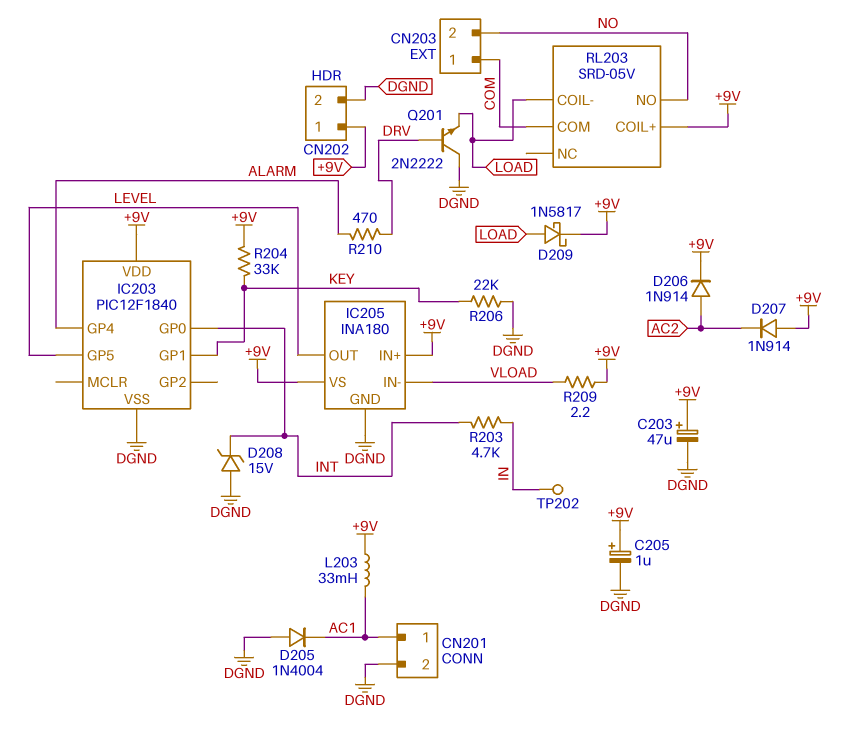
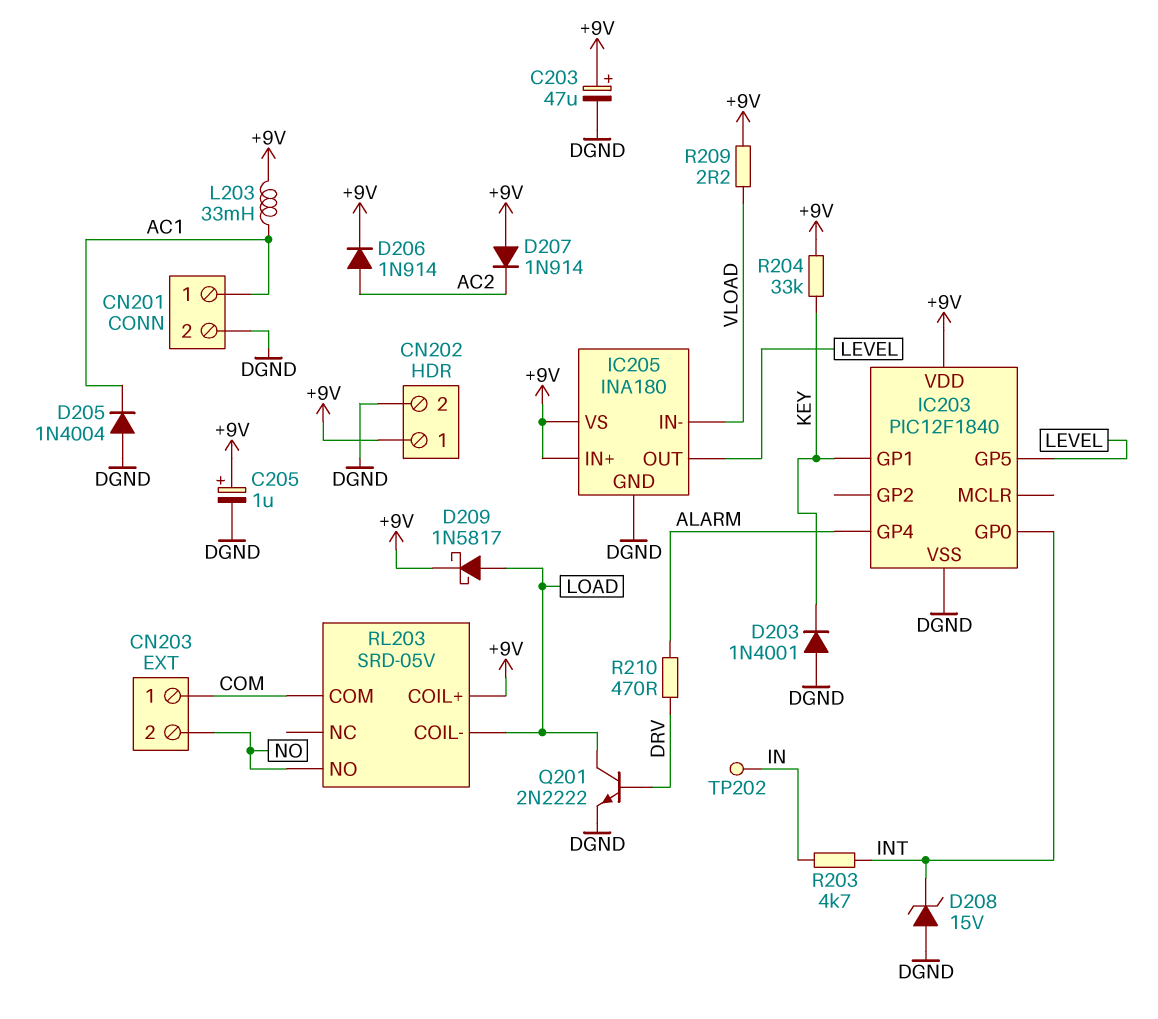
D203: none -> diode 1N4001 (A DGND, K KEY)
Q201: NPN 2N2222 (B DRV, C DGND, E LOAD) -> NPN 2N2222 (B DRV, C LOAD, E DGND)
R206: 22k (DGND, KEY) -> none

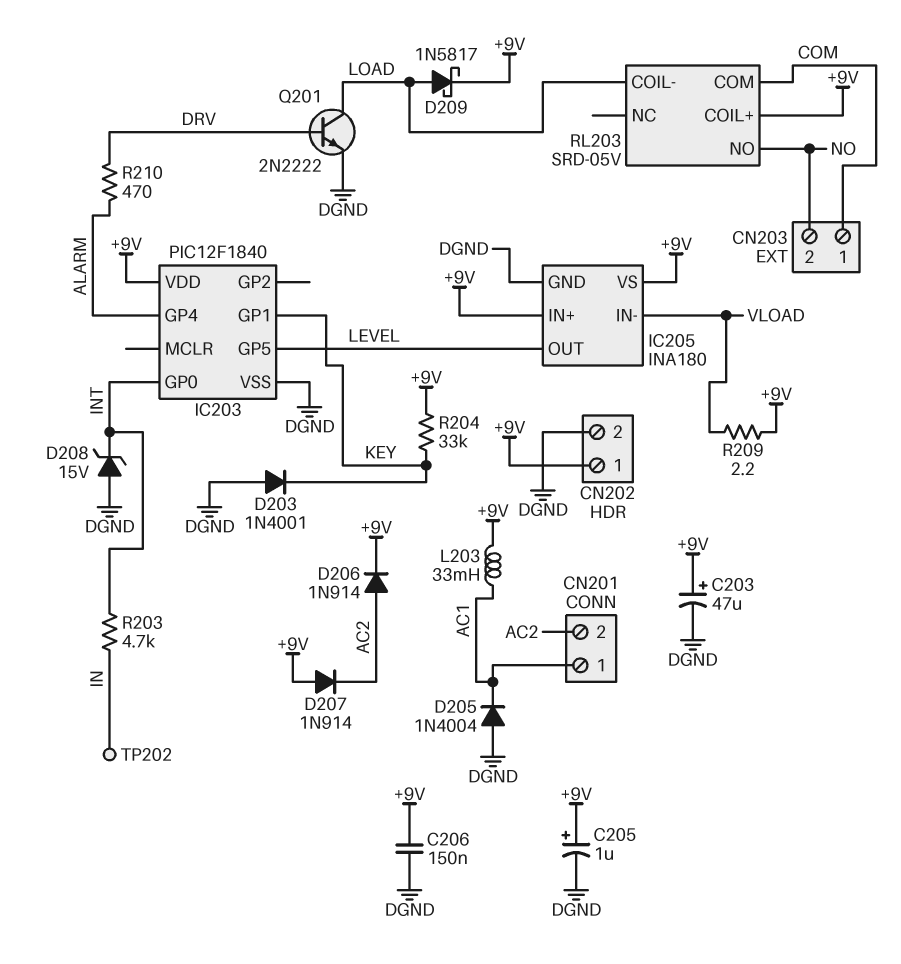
C206: none -> 150nF (+9V, DGND)
CN201 pin 2: DGND -> AC2

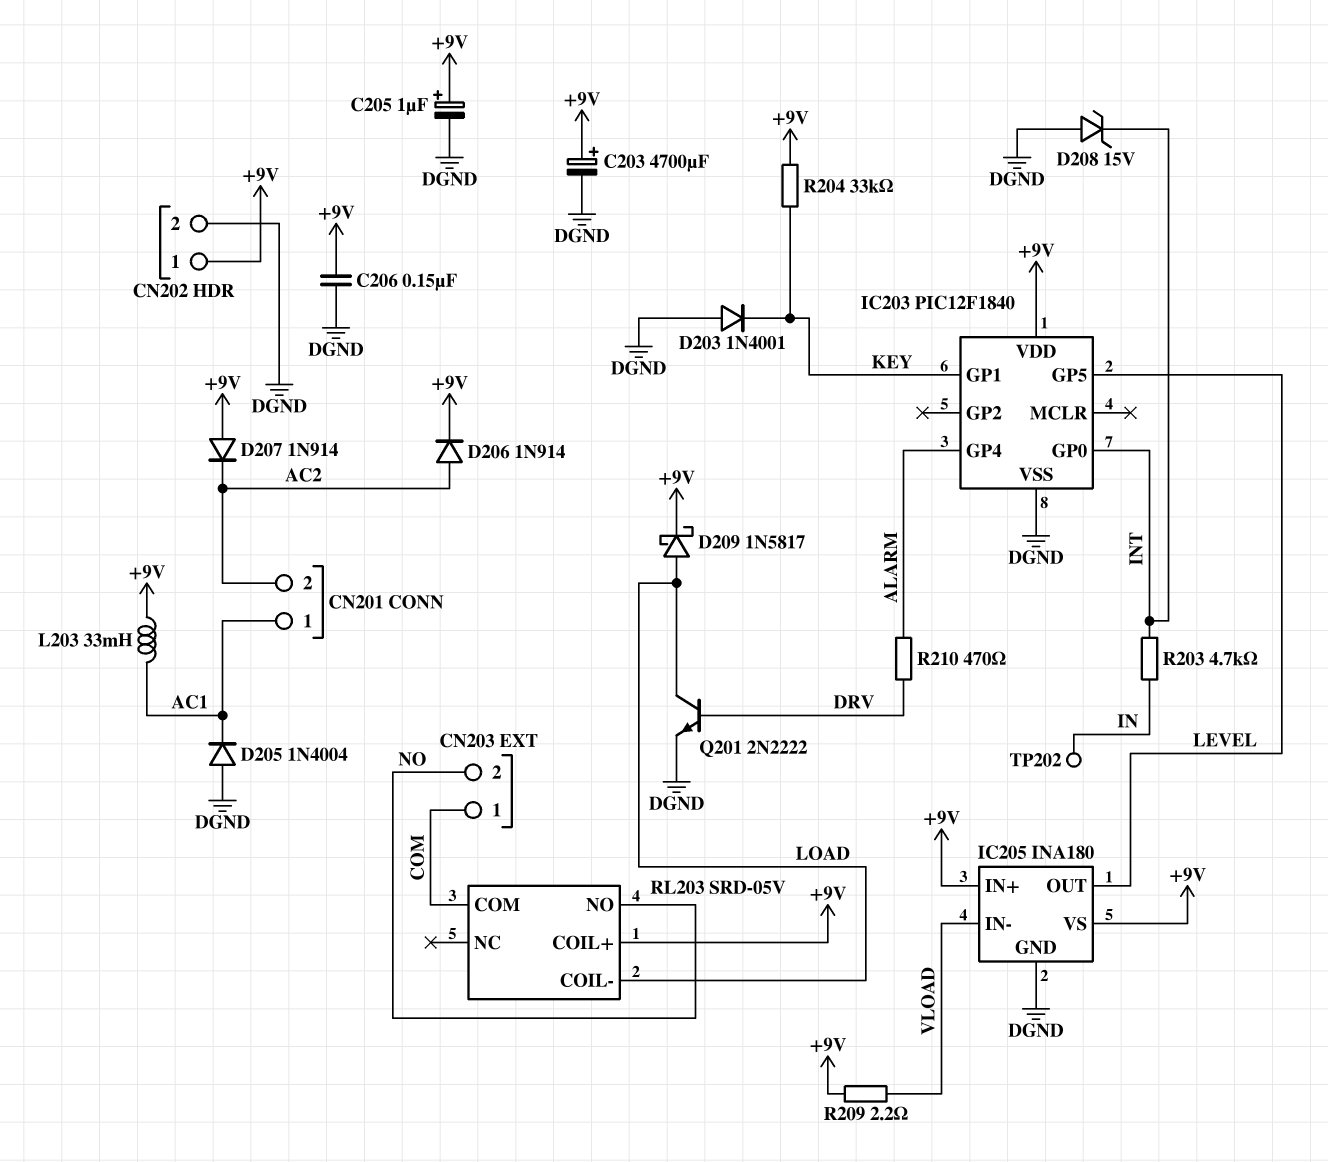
C203: 47uF (plus +9V, minus DGND) -> 4700uF (plus +9V, minus DGND)

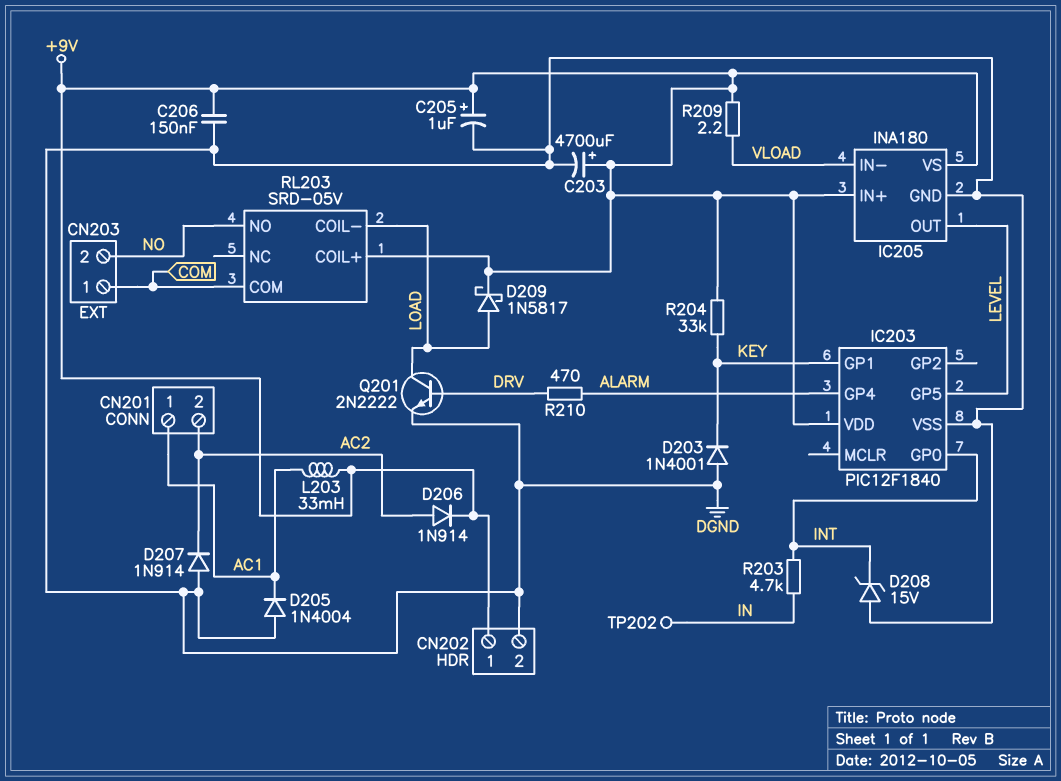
D207: diode 1N914 (A +9V, K AC2) -> diode 1N914 (A DGND, K AC2)

